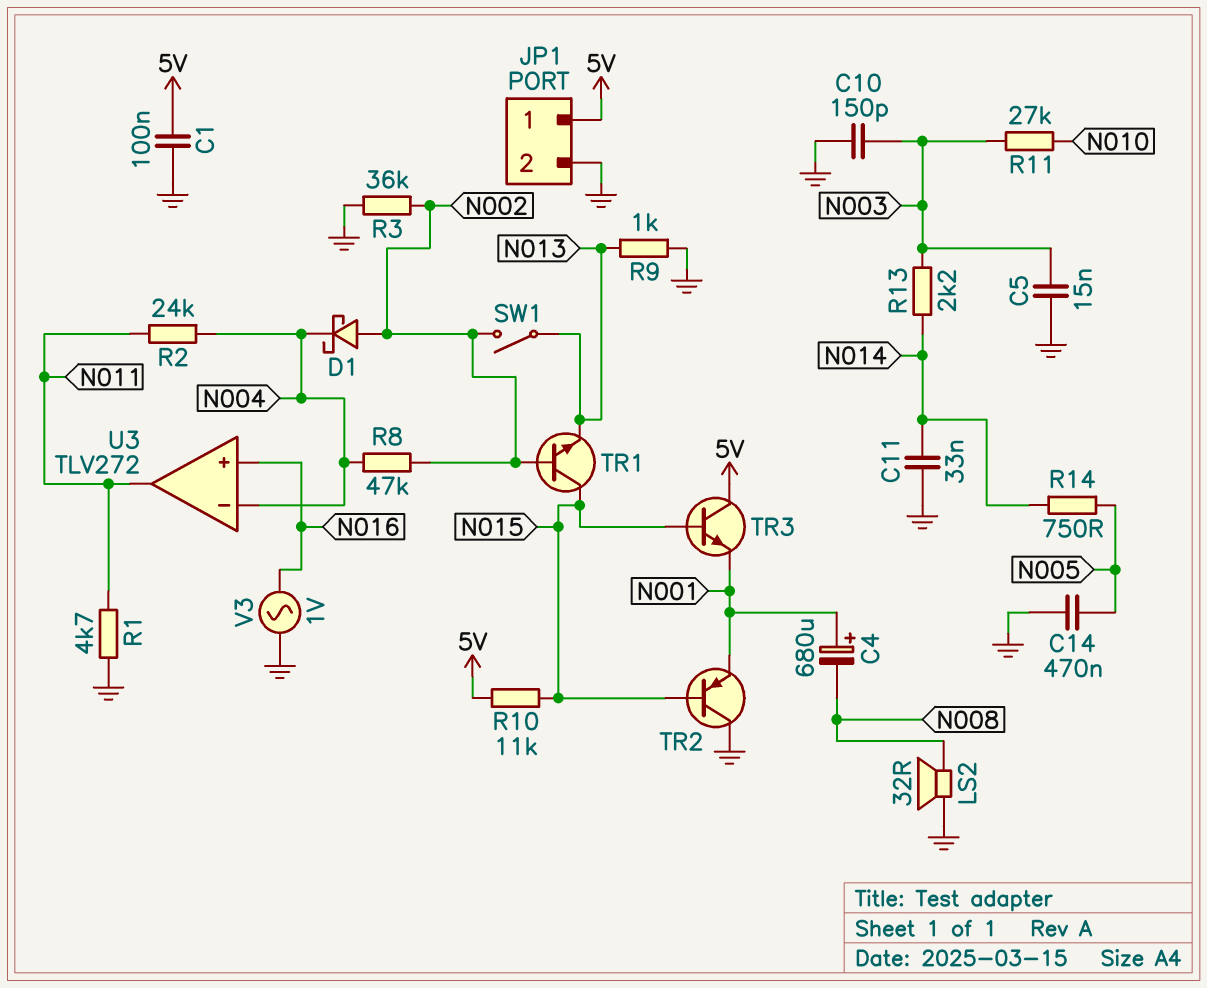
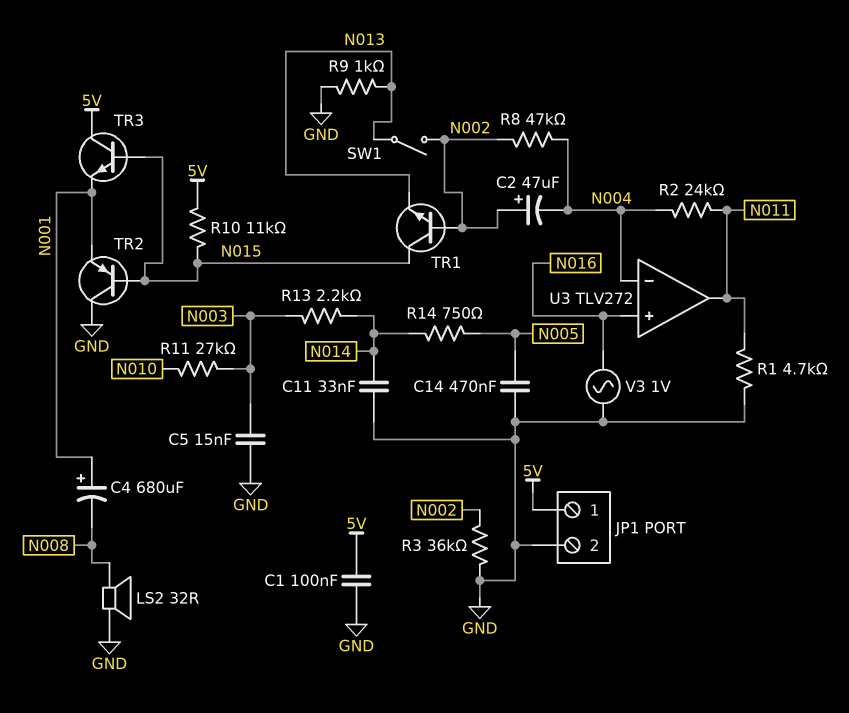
C2: none -> 47uF (plus N002, minus N004)
C10: 150pF (GND, N003) -> none
D1: schottky (A N002, K N004) -> none

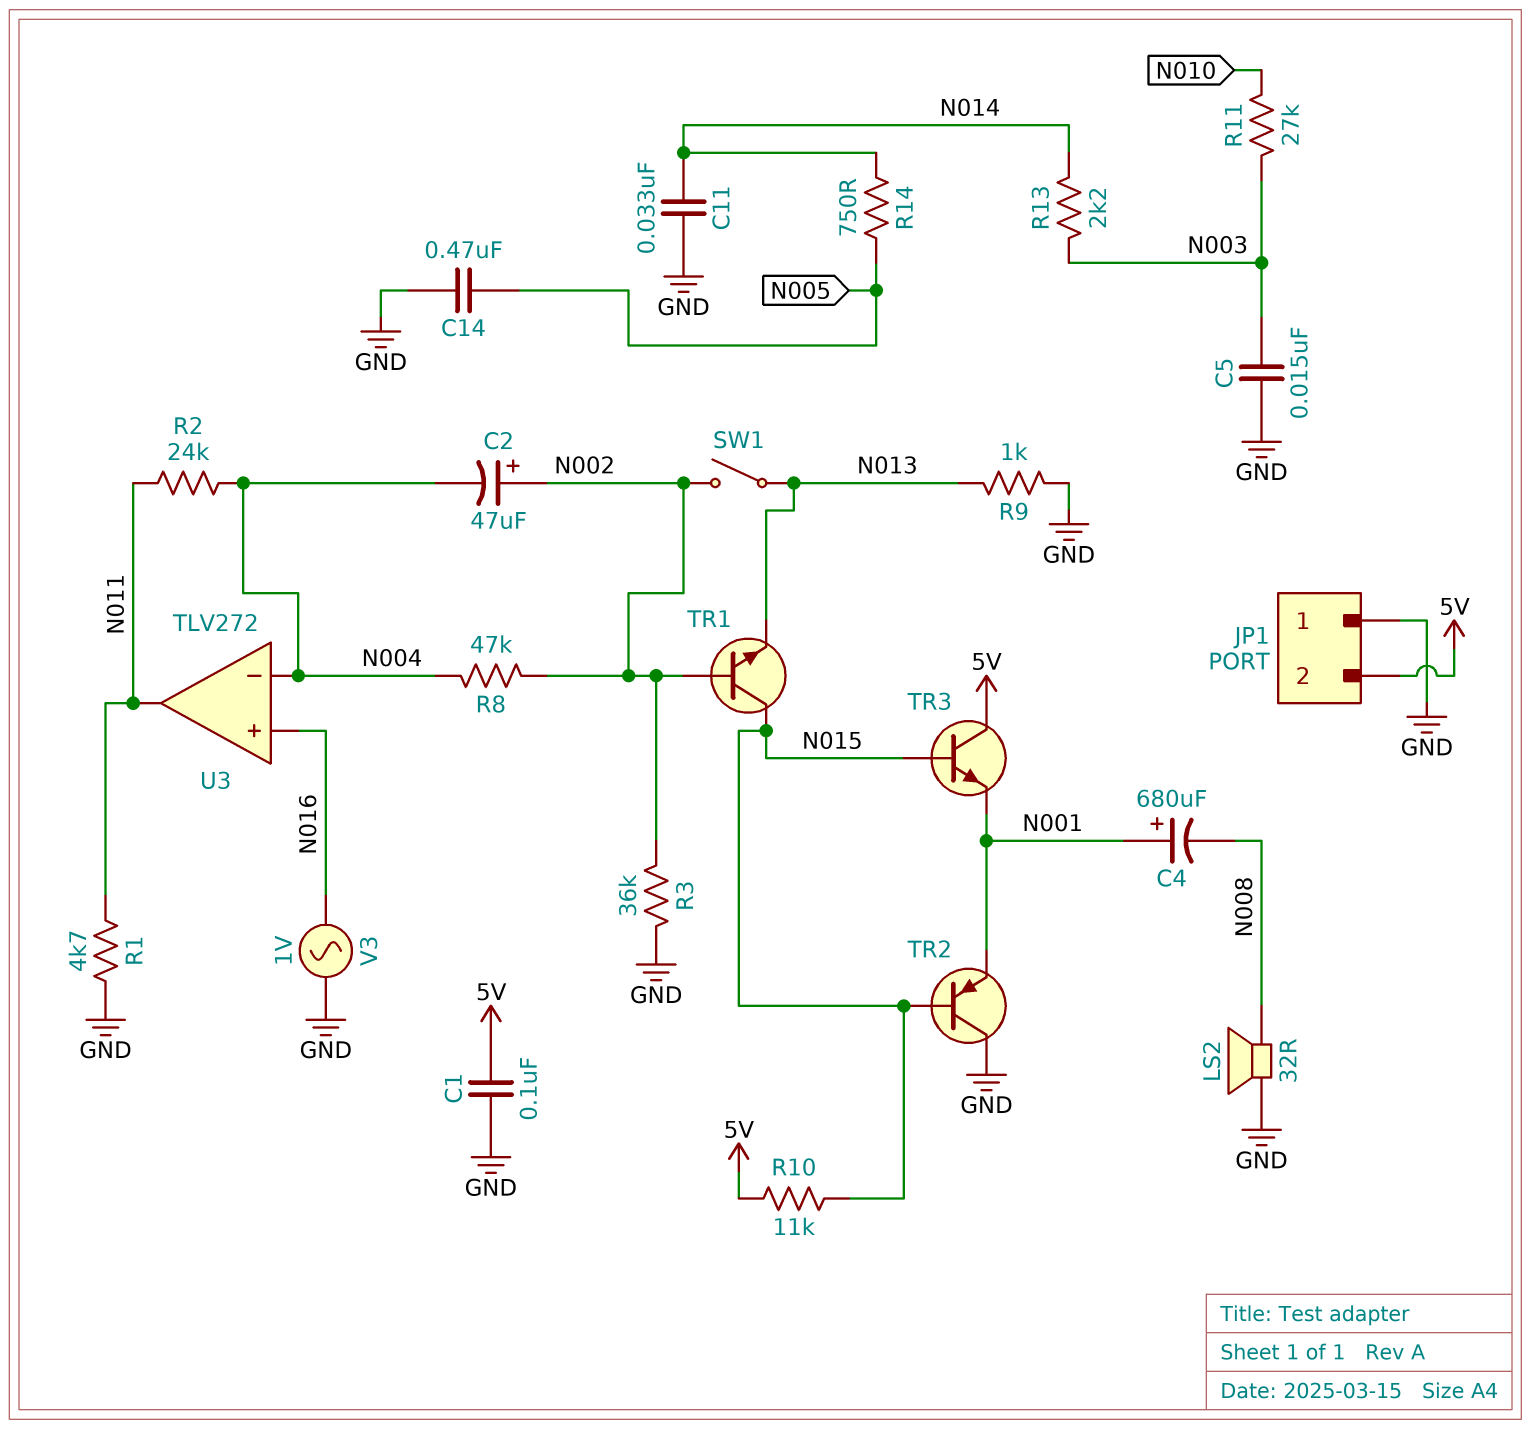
JP1 pin 1: 5V -> GND
JP1 pin 2: GND -> 5V

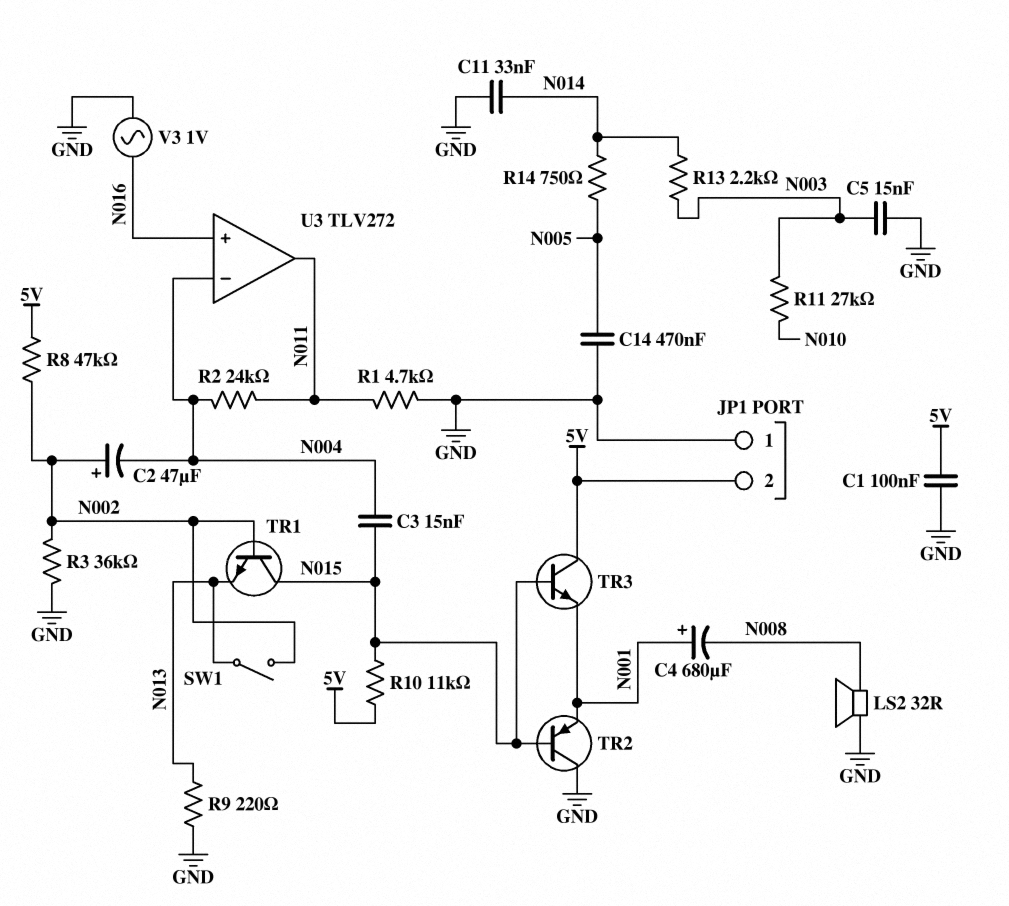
C3: none -> 15nF (N004, N015)
R8: 47k (N002, N004) -> 47k (5V, N002)
R9: 1k (GND, N013) -> 220 (GND, N013)

